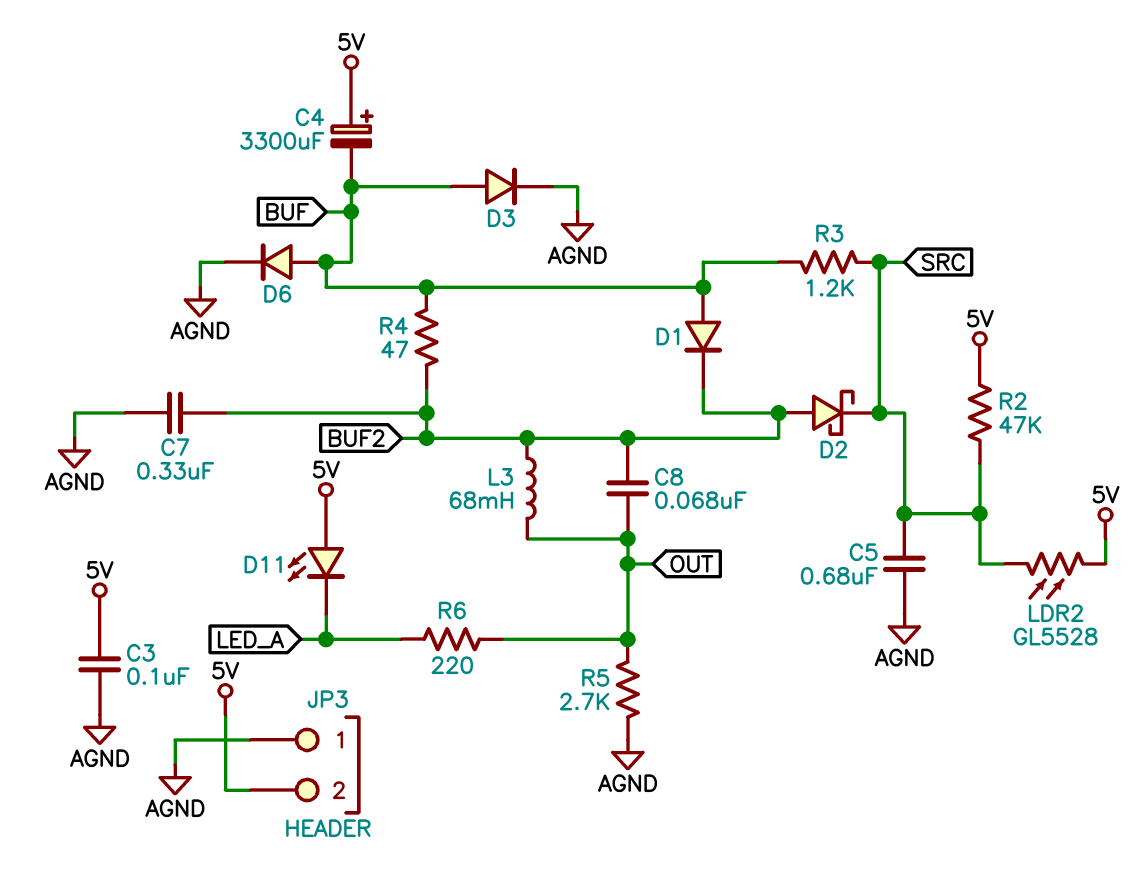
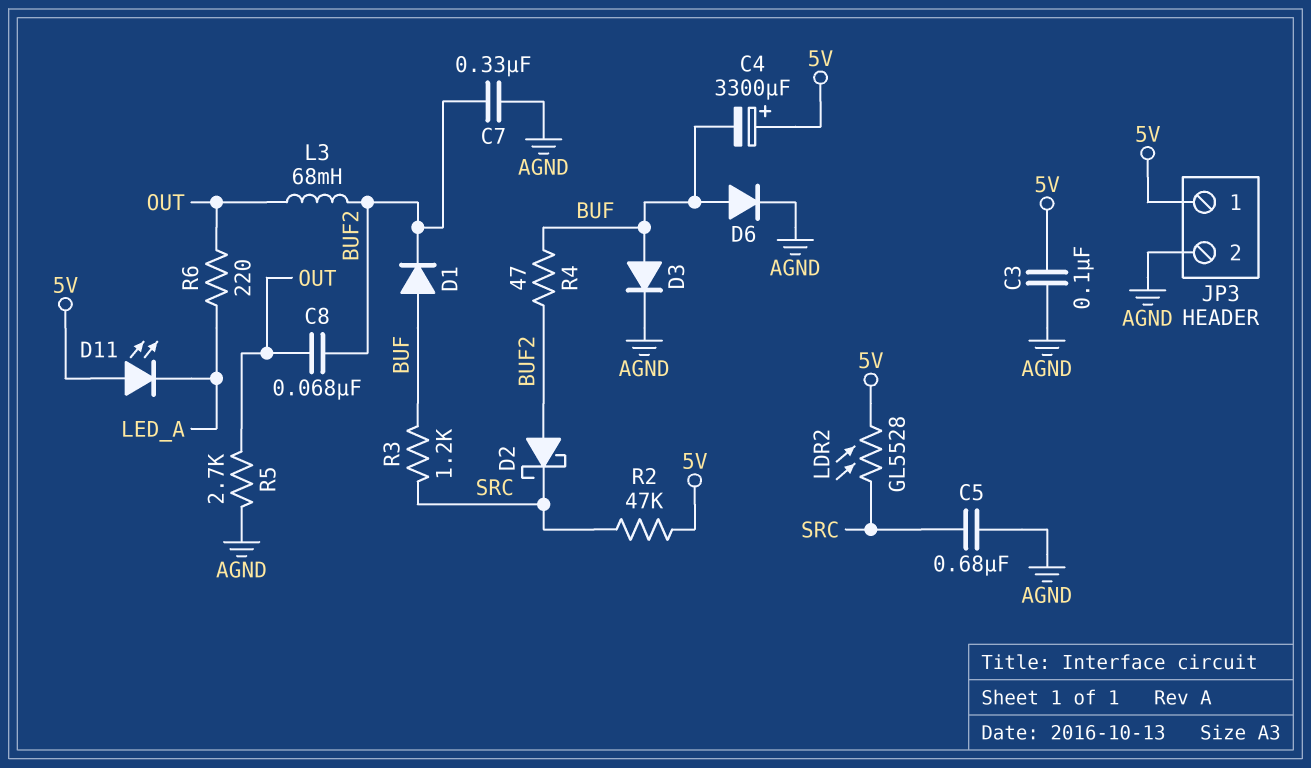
JP3 pin 1: AGND -> 5V
JP3 pin 2: 5V -> AGND

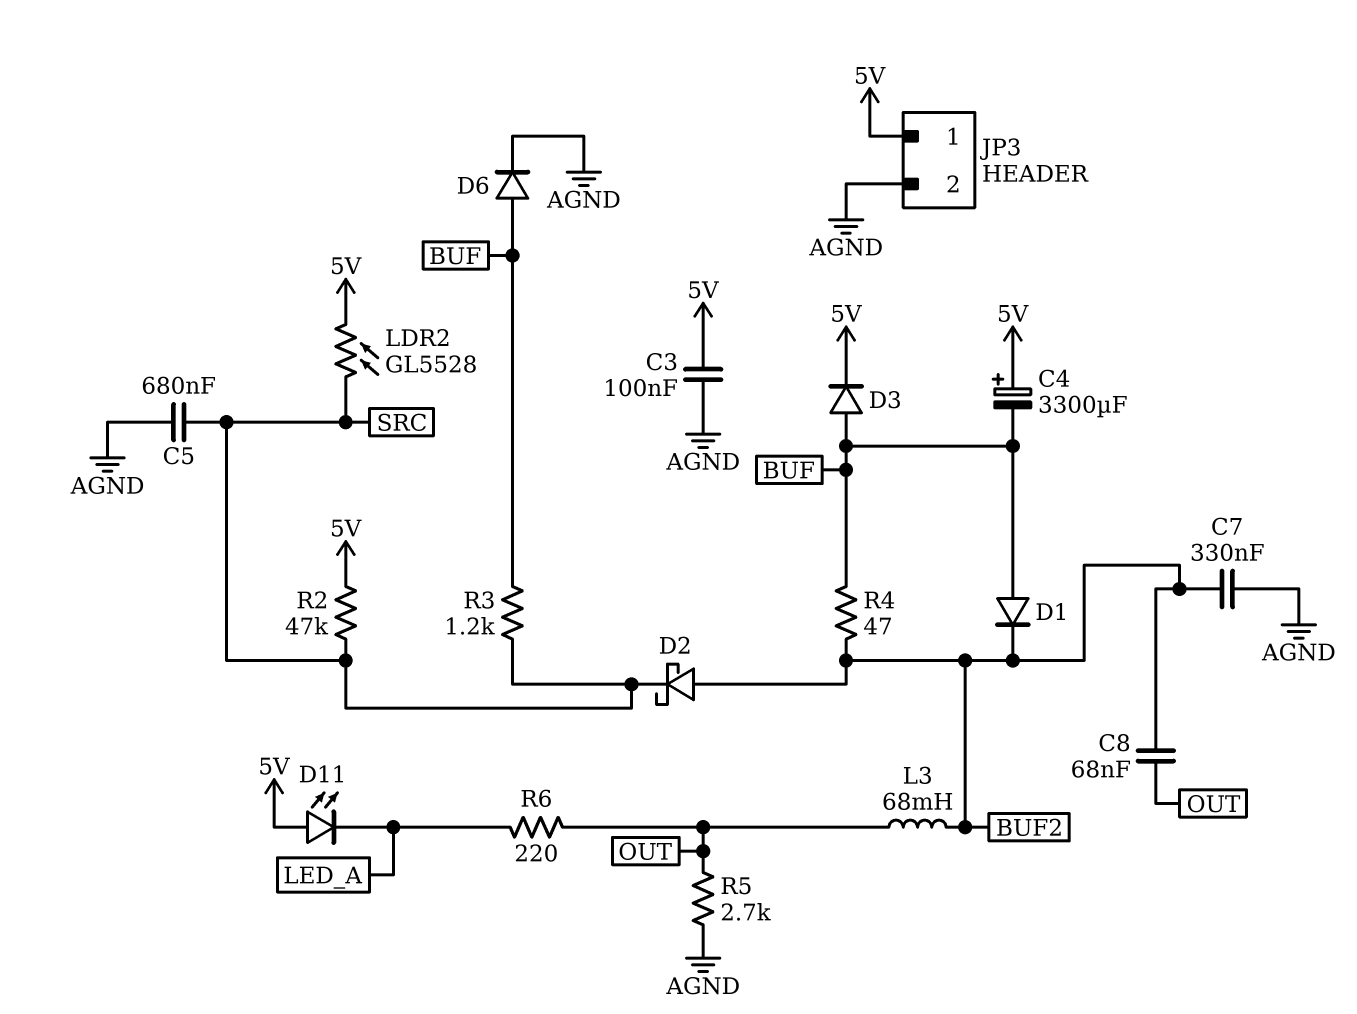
D3: diode (A BUF, K AGND) -> diode (A BUF, K 5V)

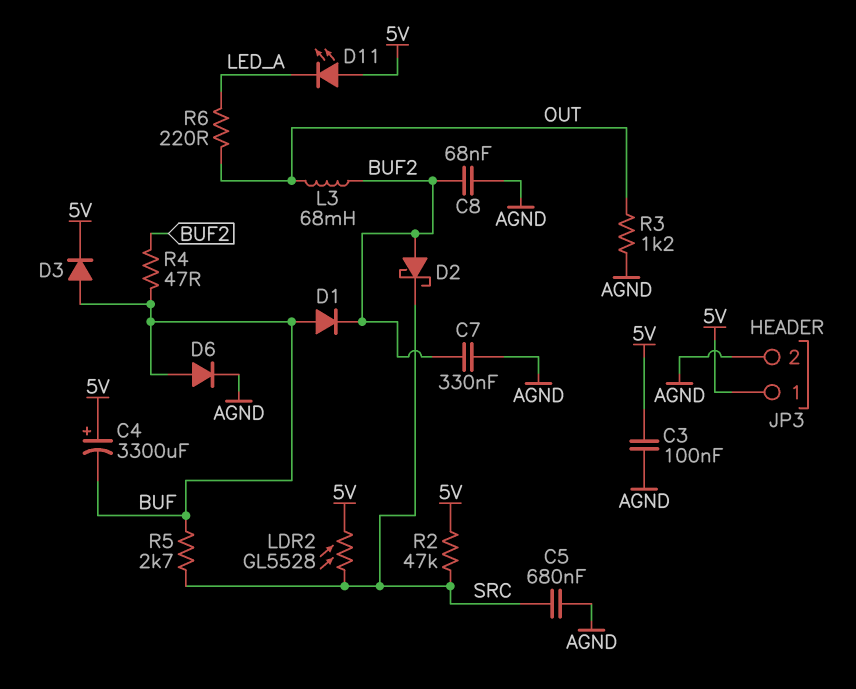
C8: 68nF (BUF2, OUT) -> 68nF (AGND, BUF2)
R3: 1.2k (BUF, SRC) -> 1.2k (AGND, OUT)
R5: 2.7k (AGND, OUT) -> 2.7k (BUF, SRC)

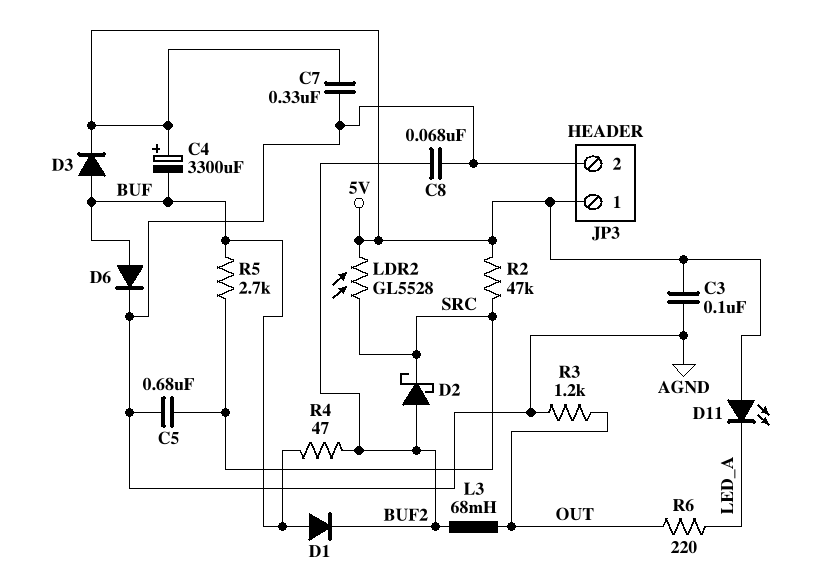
C7: 330nF (AGND, BUF2) -> 330nF (5V, AGND)

